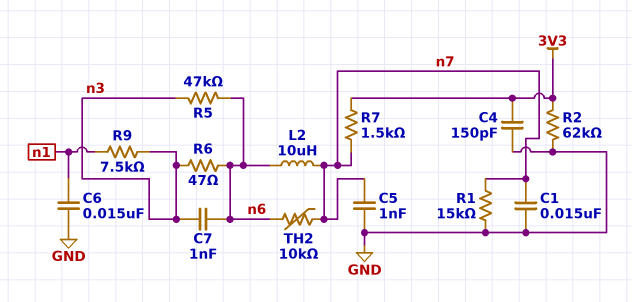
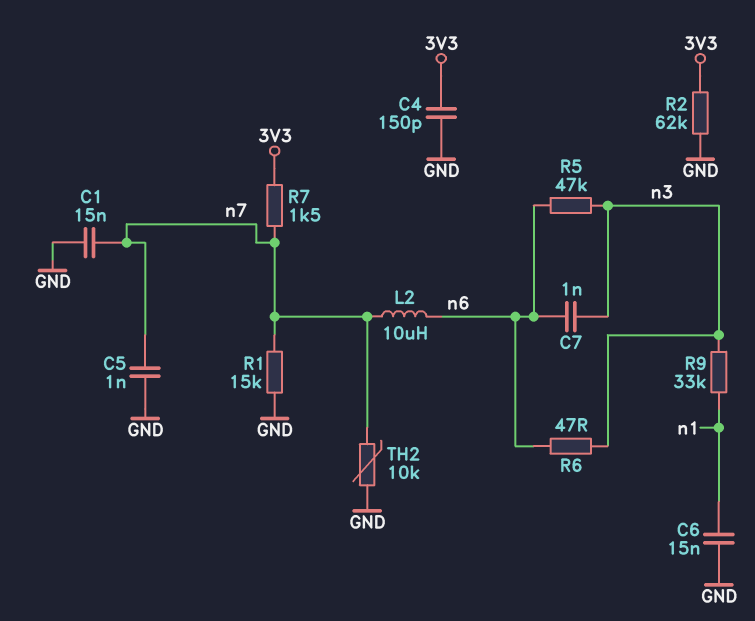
R9: 7.5k (n1, n3) -> 33k (n1, n3)
TH2: 10k (n6, n7) -> 10k (GND, n7)

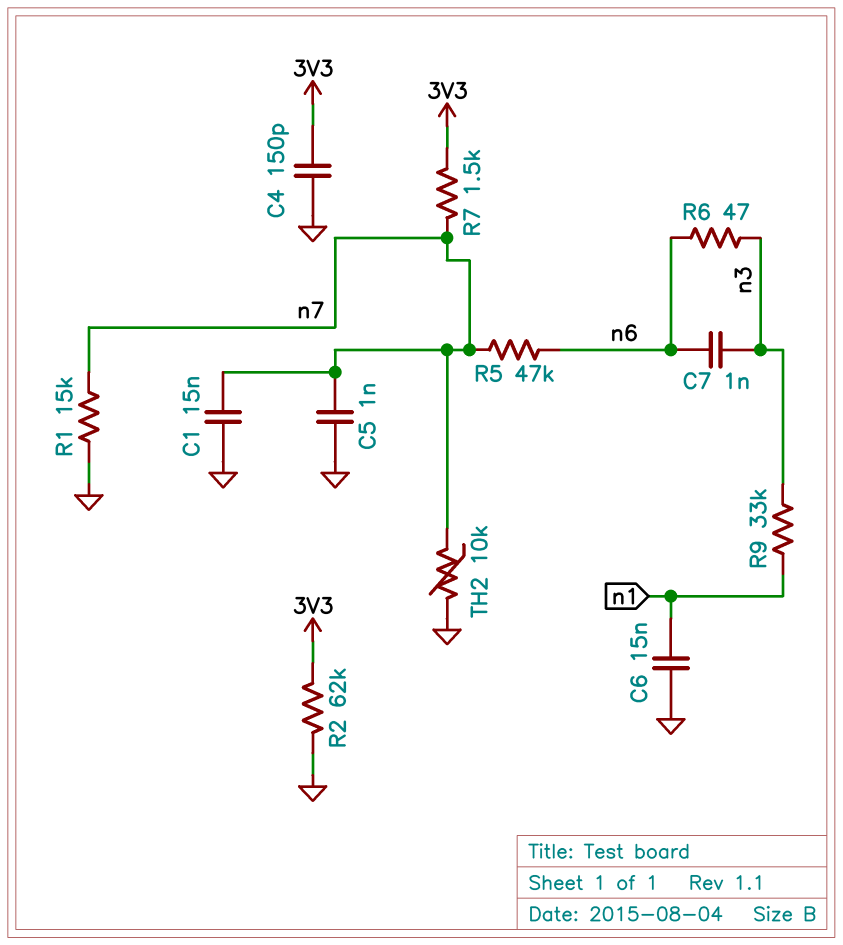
L2: 10uH (n6, n7) -> none
R5: 47k (n3, n6) -> 47k (n6, n7)

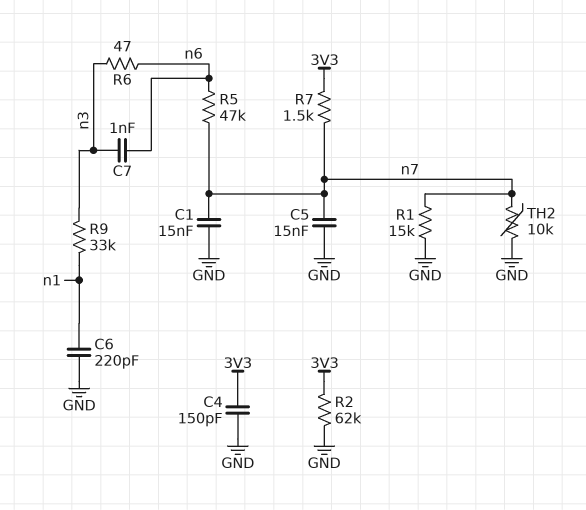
C5: 1nF (GND, n7) -> 15nF (GND, n7)
C6: 15nF (GND, n1) -> 220pF (GND, n1)

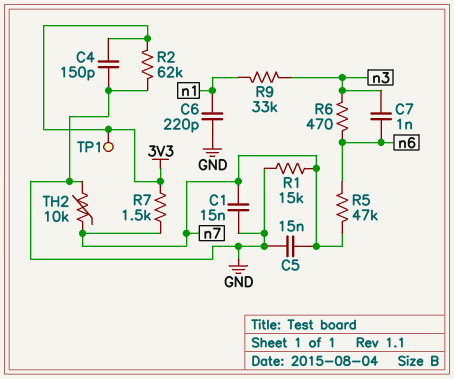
R6: 47 (n3, n6) -> 470 (n3, n6)
TP1: none -> test point (3V3)

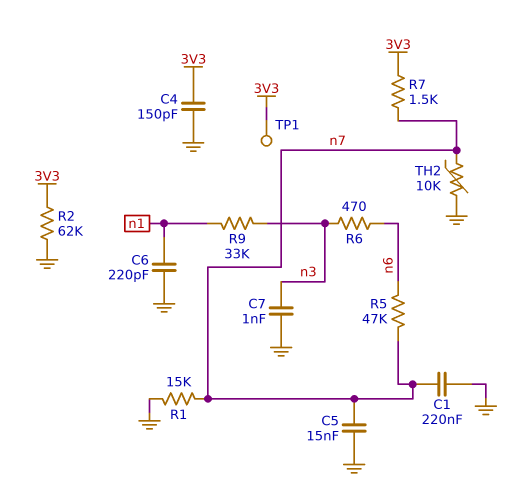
C1: 15nF (GND, n7) -> 220nF (GND, n7)
C7: 1nF (n3, n6) -> 1nF (GND, n3)

